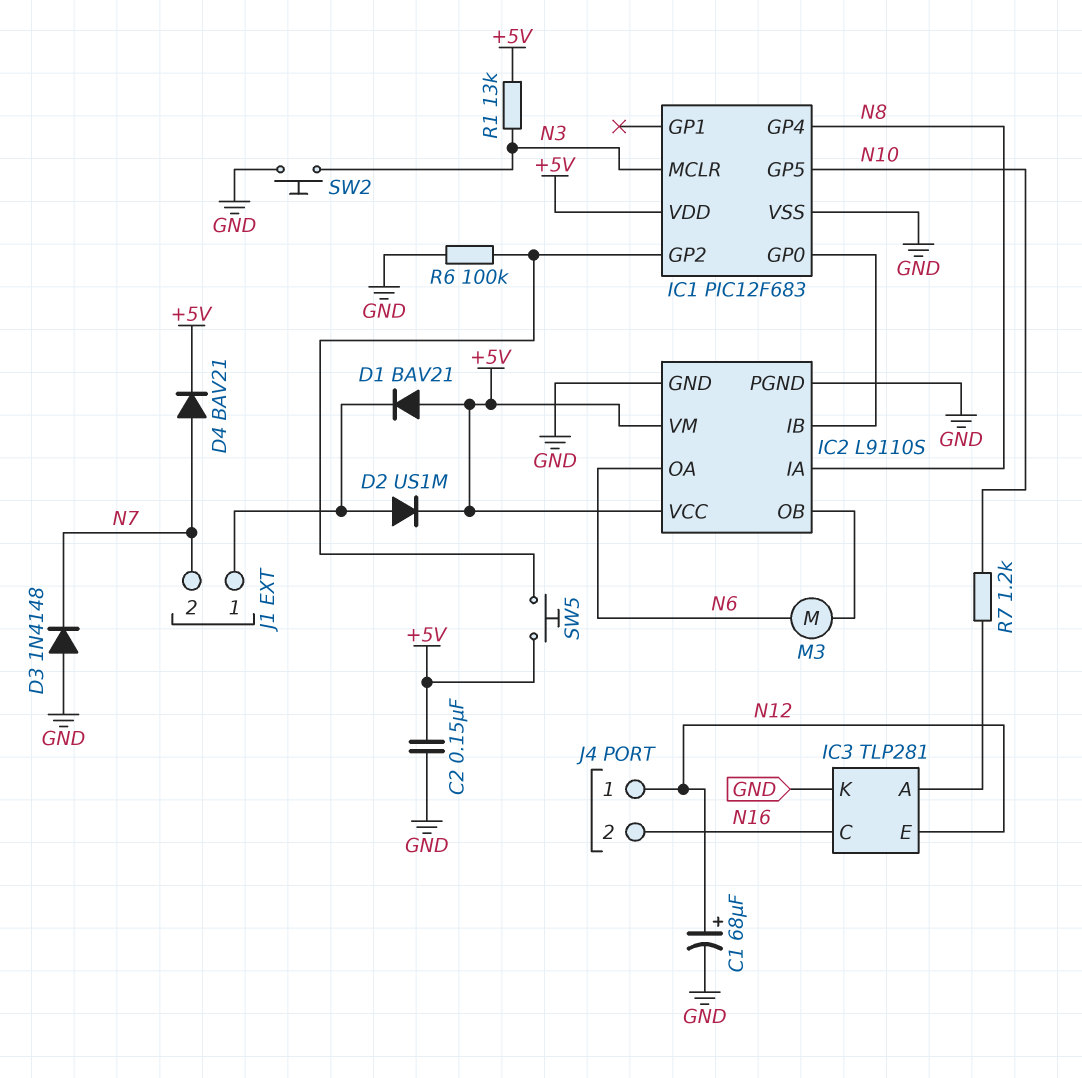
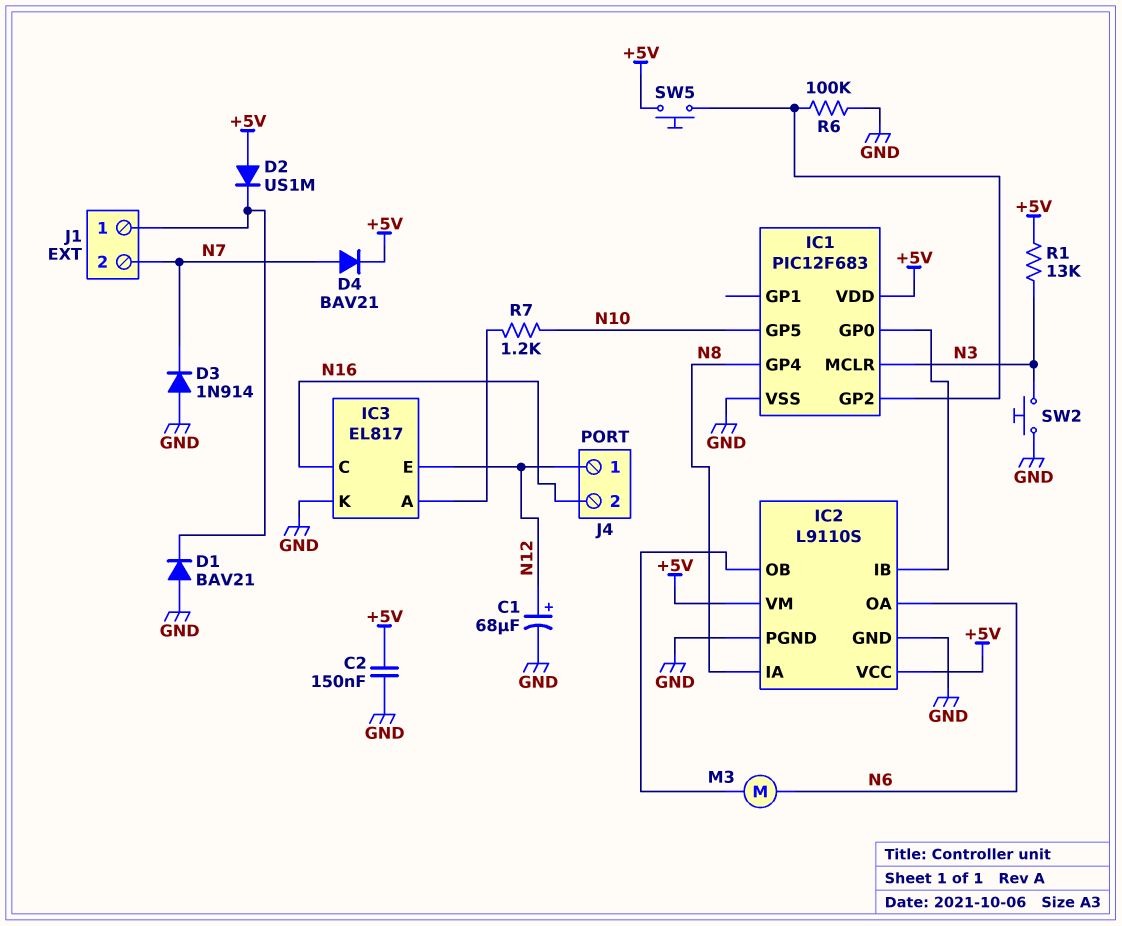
D1: diode BAV21 (A +5V, K J1/1) -> diode BAV21 (A GND, K J1/1)
D2: diode US1M (A J1/1, K +5V) -> diode US1M (A +5V, K J1/1)
D3: diode 1N4148 (A GND, K N7) -> diode 1N914 (A GND, K N7)
IC3: TLP281 -> EL817

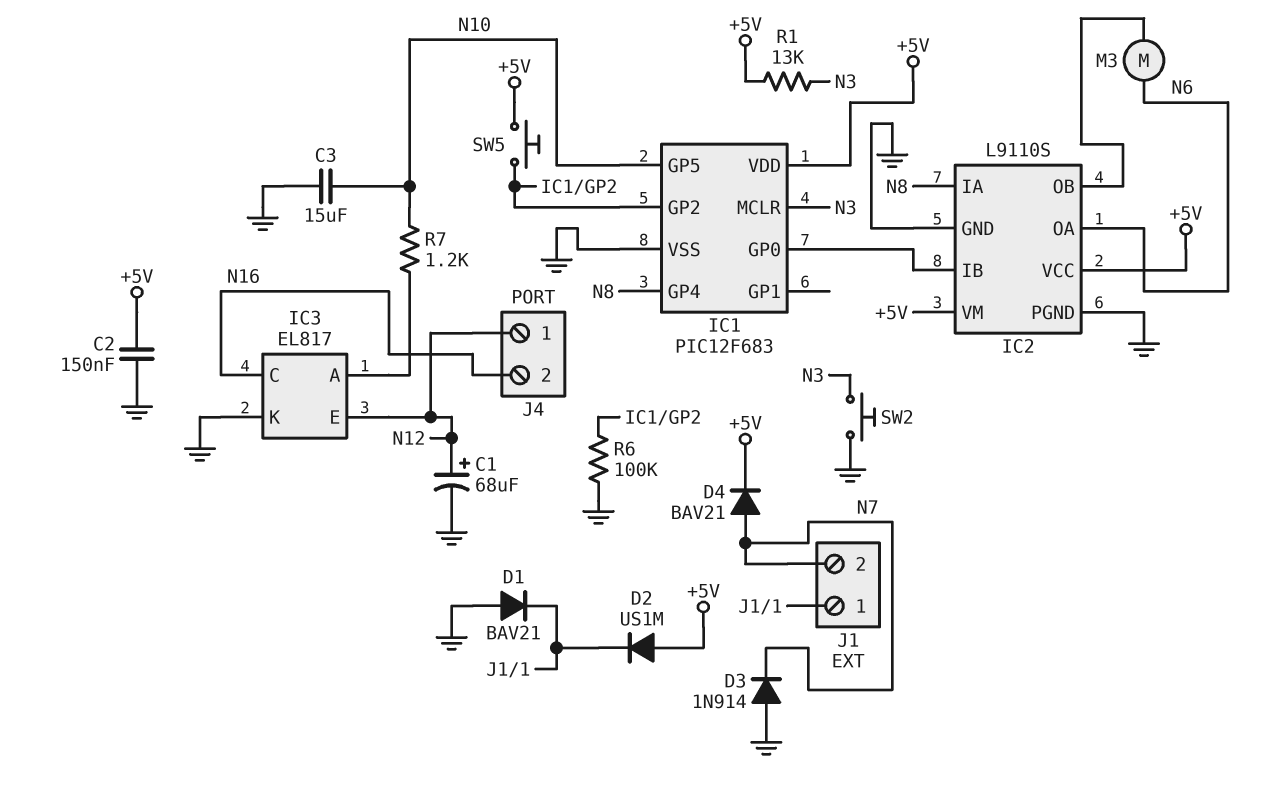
C3: none -> 15uF (GND, N10)

